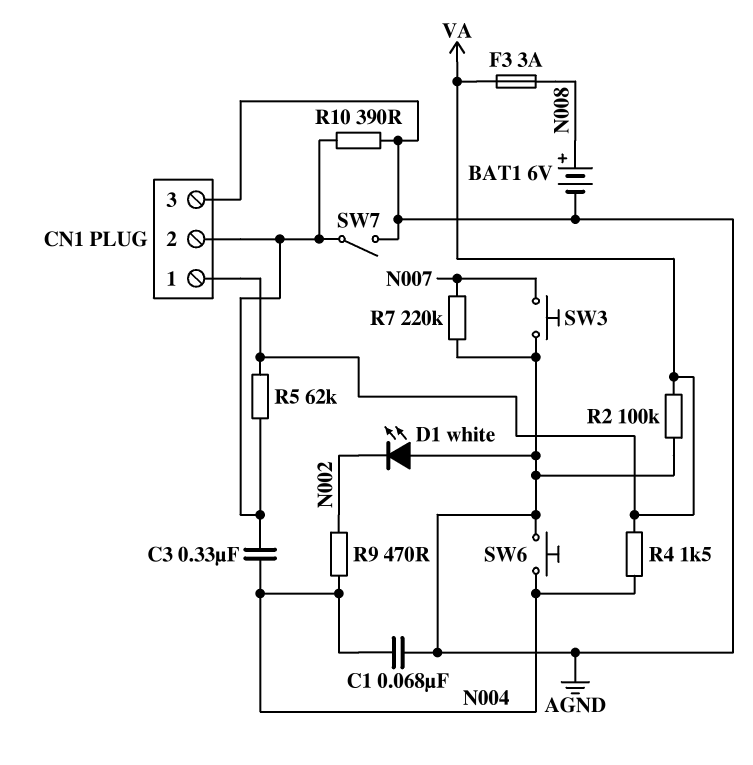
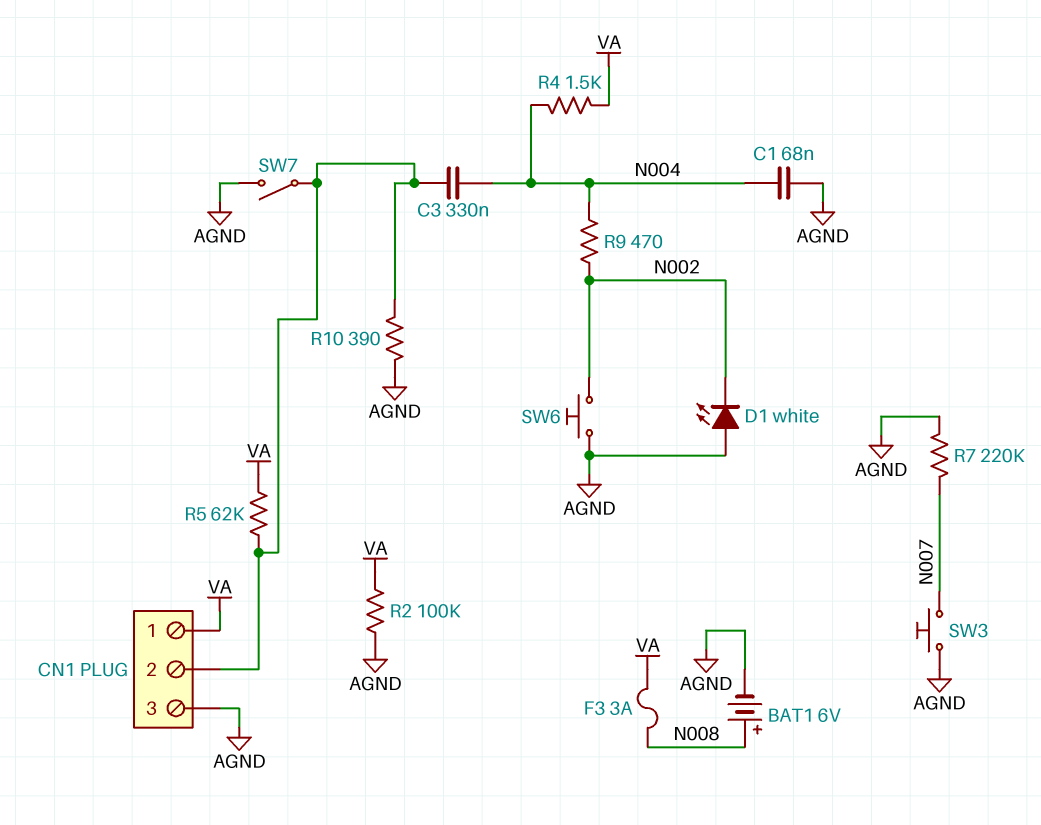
SW6: button (AGND, N004) -> button (AGND, N002)

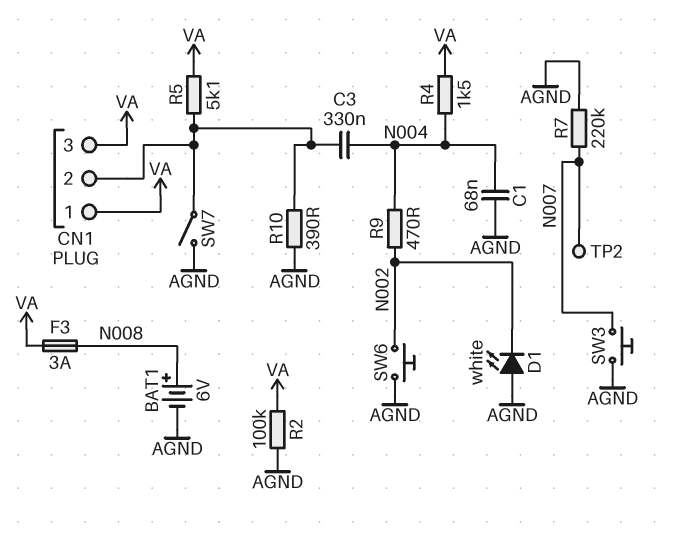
CN1 pin 3: AGND -> VA
R5: 62k (CN1/2, VA) -> 5.1k (CN1/2, VA)
TP2: none -> test point (N007)

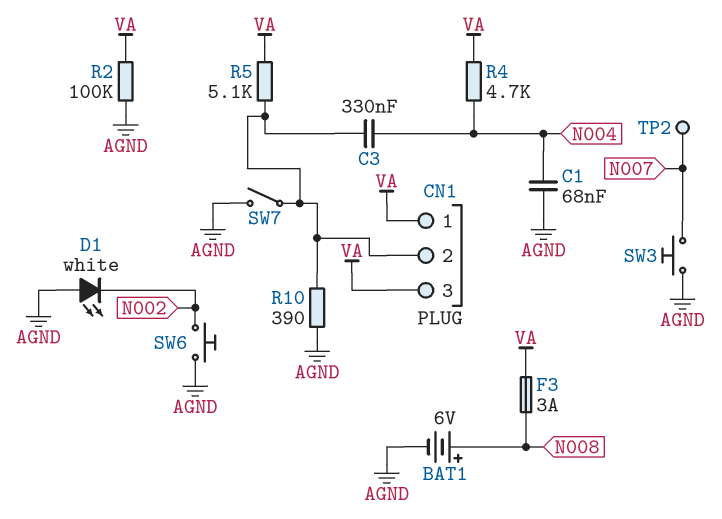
R4: 1.5k (N004, VA) -> 4.7k (N004, VA)
R7: 220k (AGND, N007) -> none
R9: 470 (N002, N004) -> none

